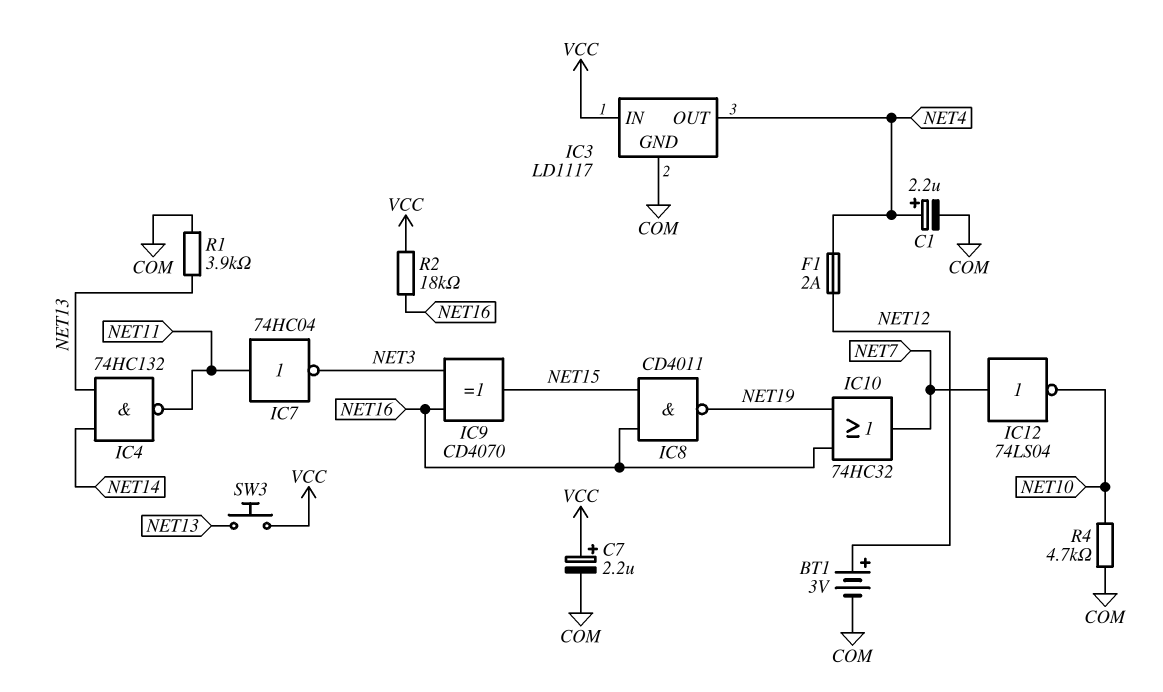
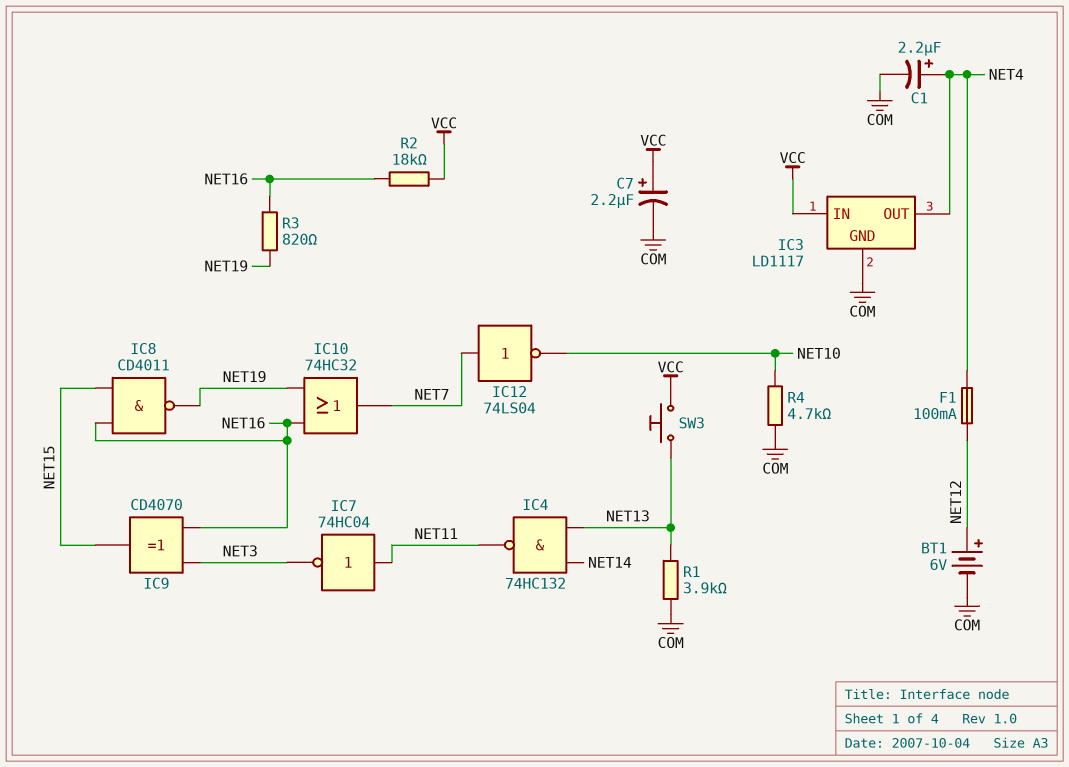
BT1: 3V (plus NET12, minus COM) -> 6V (plus NET12, minus COM)
F1: 2A (NET4, NET12) -> 100mA (NET4, NET12)
R3: none -> 820 (NET16, NET19)

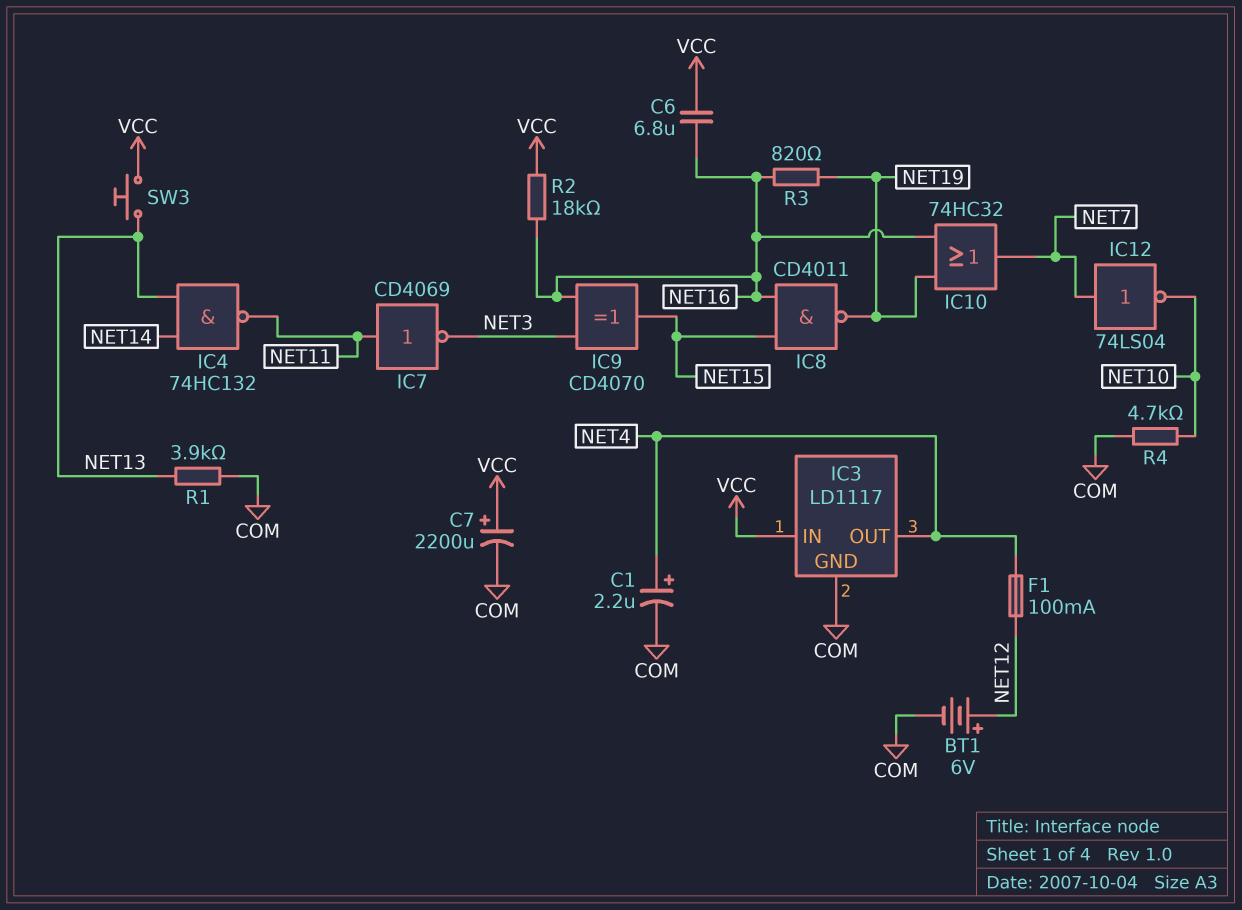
C6: none -> 6.8uF (NET16, VCC)
C7: 2.2uF (plus VCC, minus COM) -> 2200uF (plus VCC, minus COM)
IC7: NOT 74HC04 (in NET11, out NET3) -> NOT CD4069 (in NET11, out NET3)

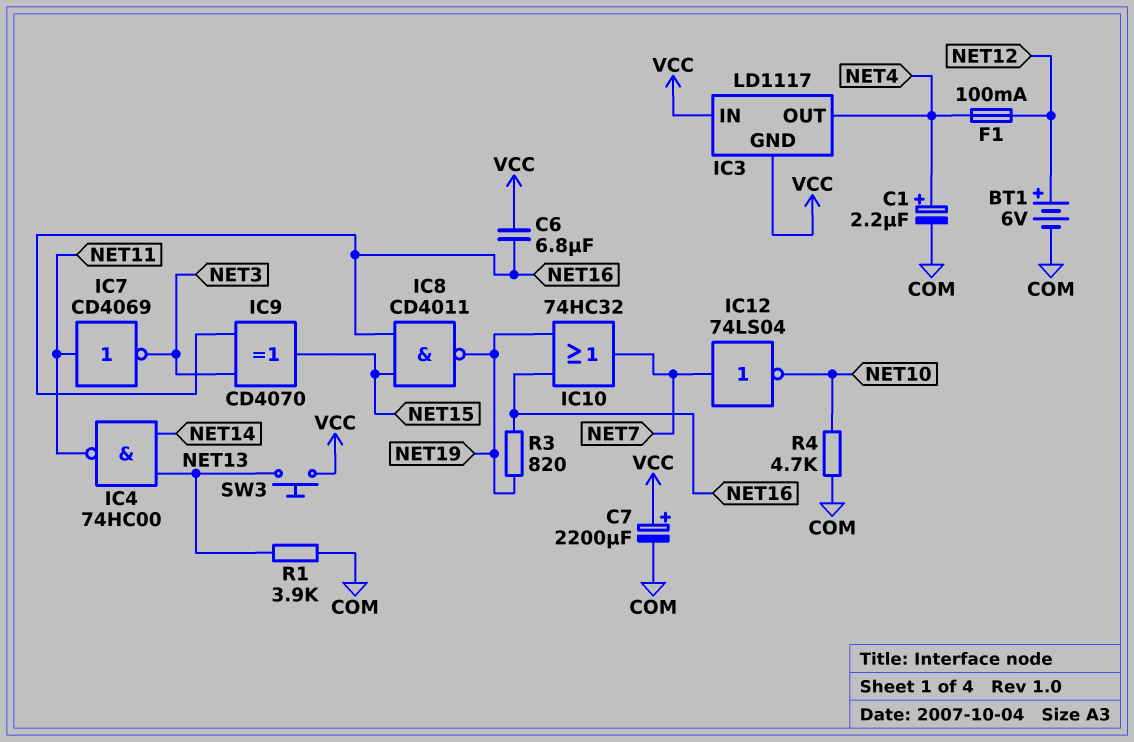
IC3 pin GND: COM -> VCC
IC4: NAND 74HC132 (in NET13, in NET14, out NET11) -> NAND 74HC00 (in NET13, in NET14, out NET11)
R2: 18k (NET16, VCC) -> none

